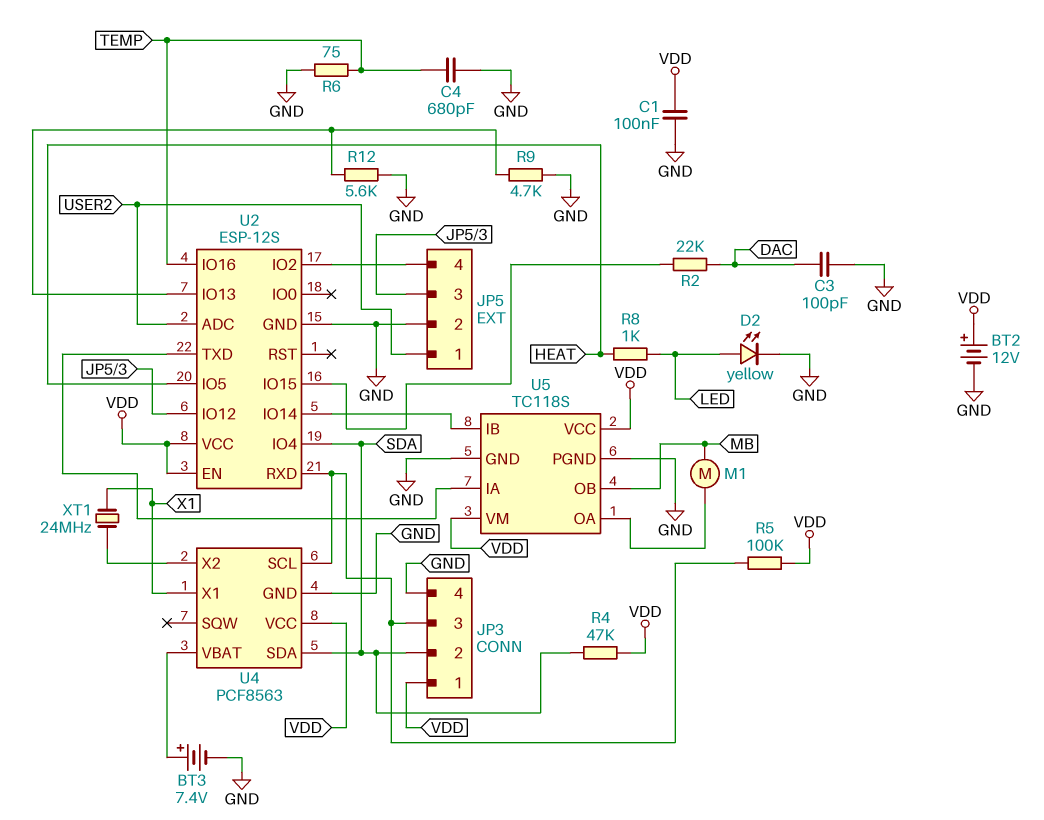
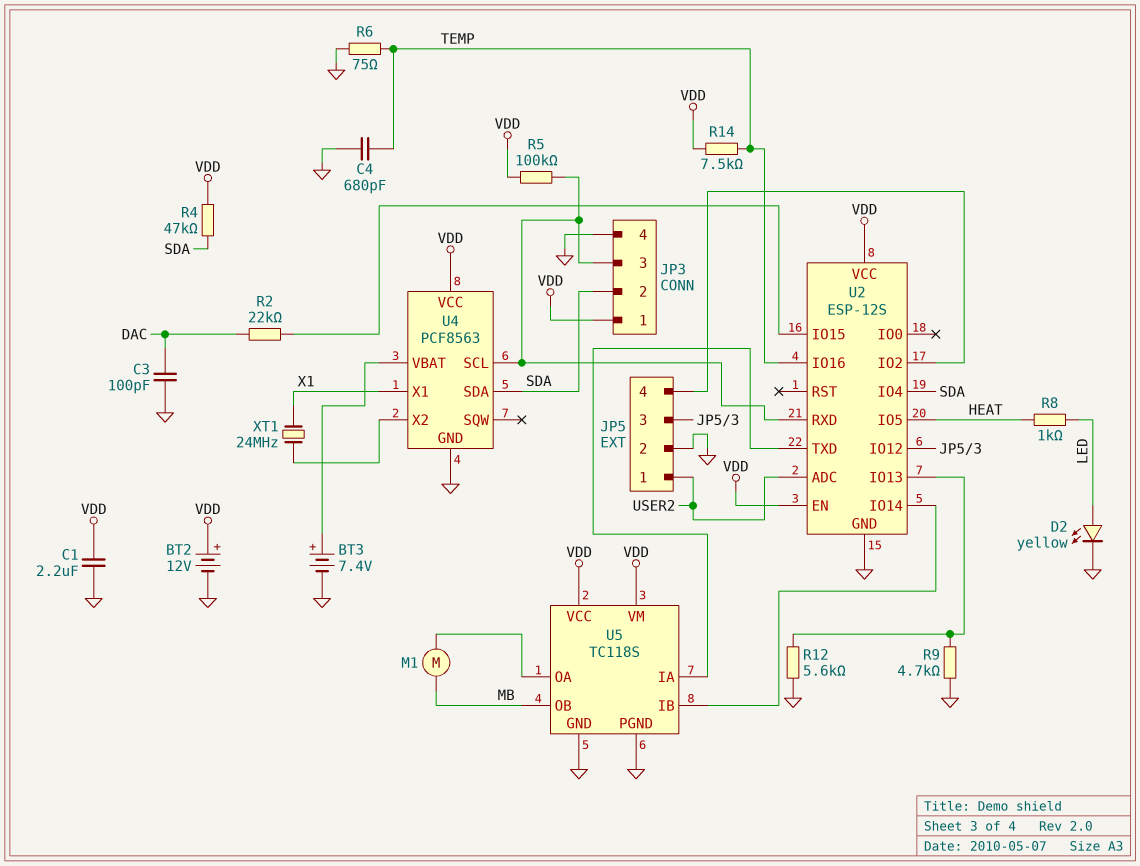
C1: 100nF (GND, VDD) -> 2.2uF (GND, VDD)
R14: none -> 7.5k (TEMP, VDD)

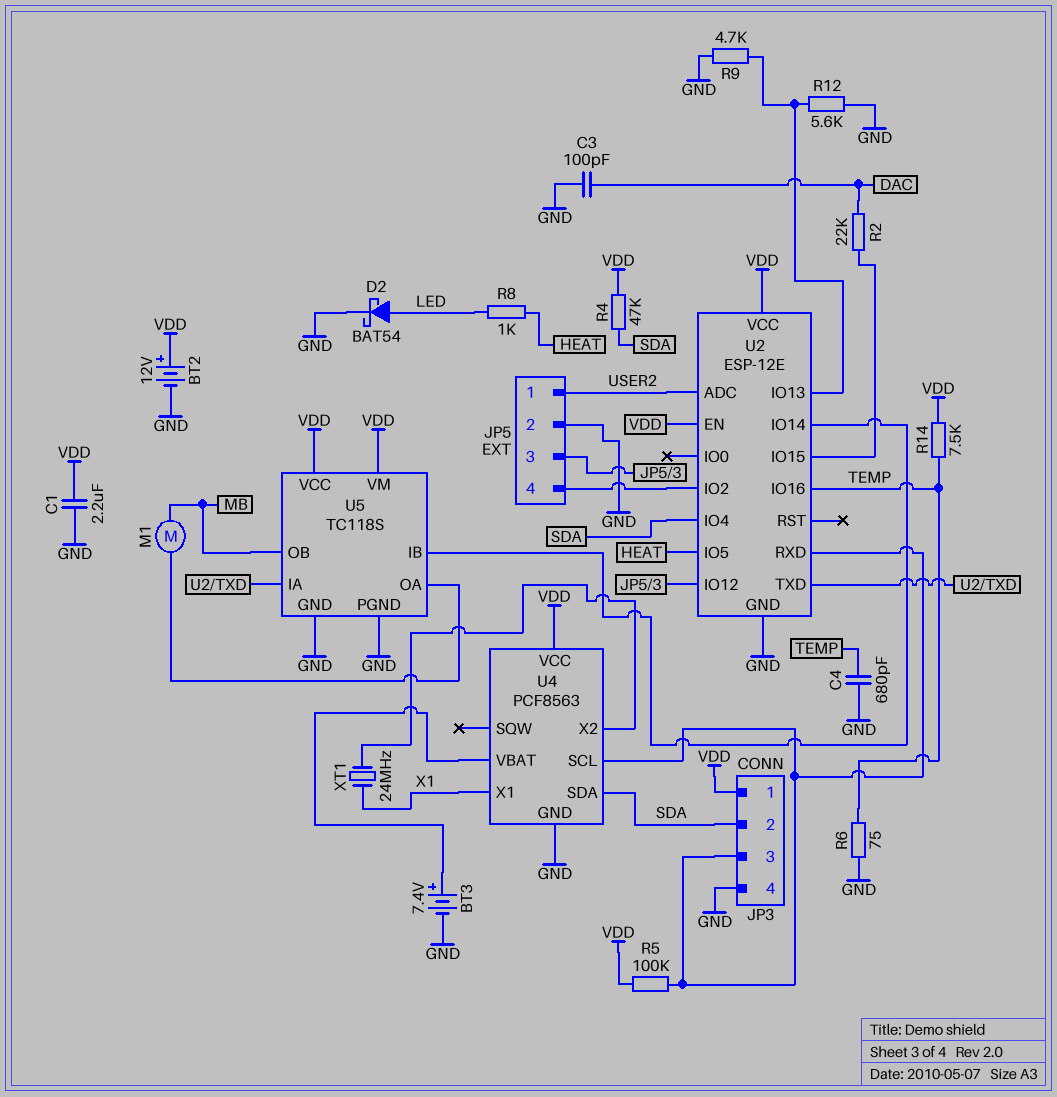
D2: LED yellow (A LED, K GND) -> schottky BAT54 (A LED, K GND)
U2: ESP-12S -> ESP-12E

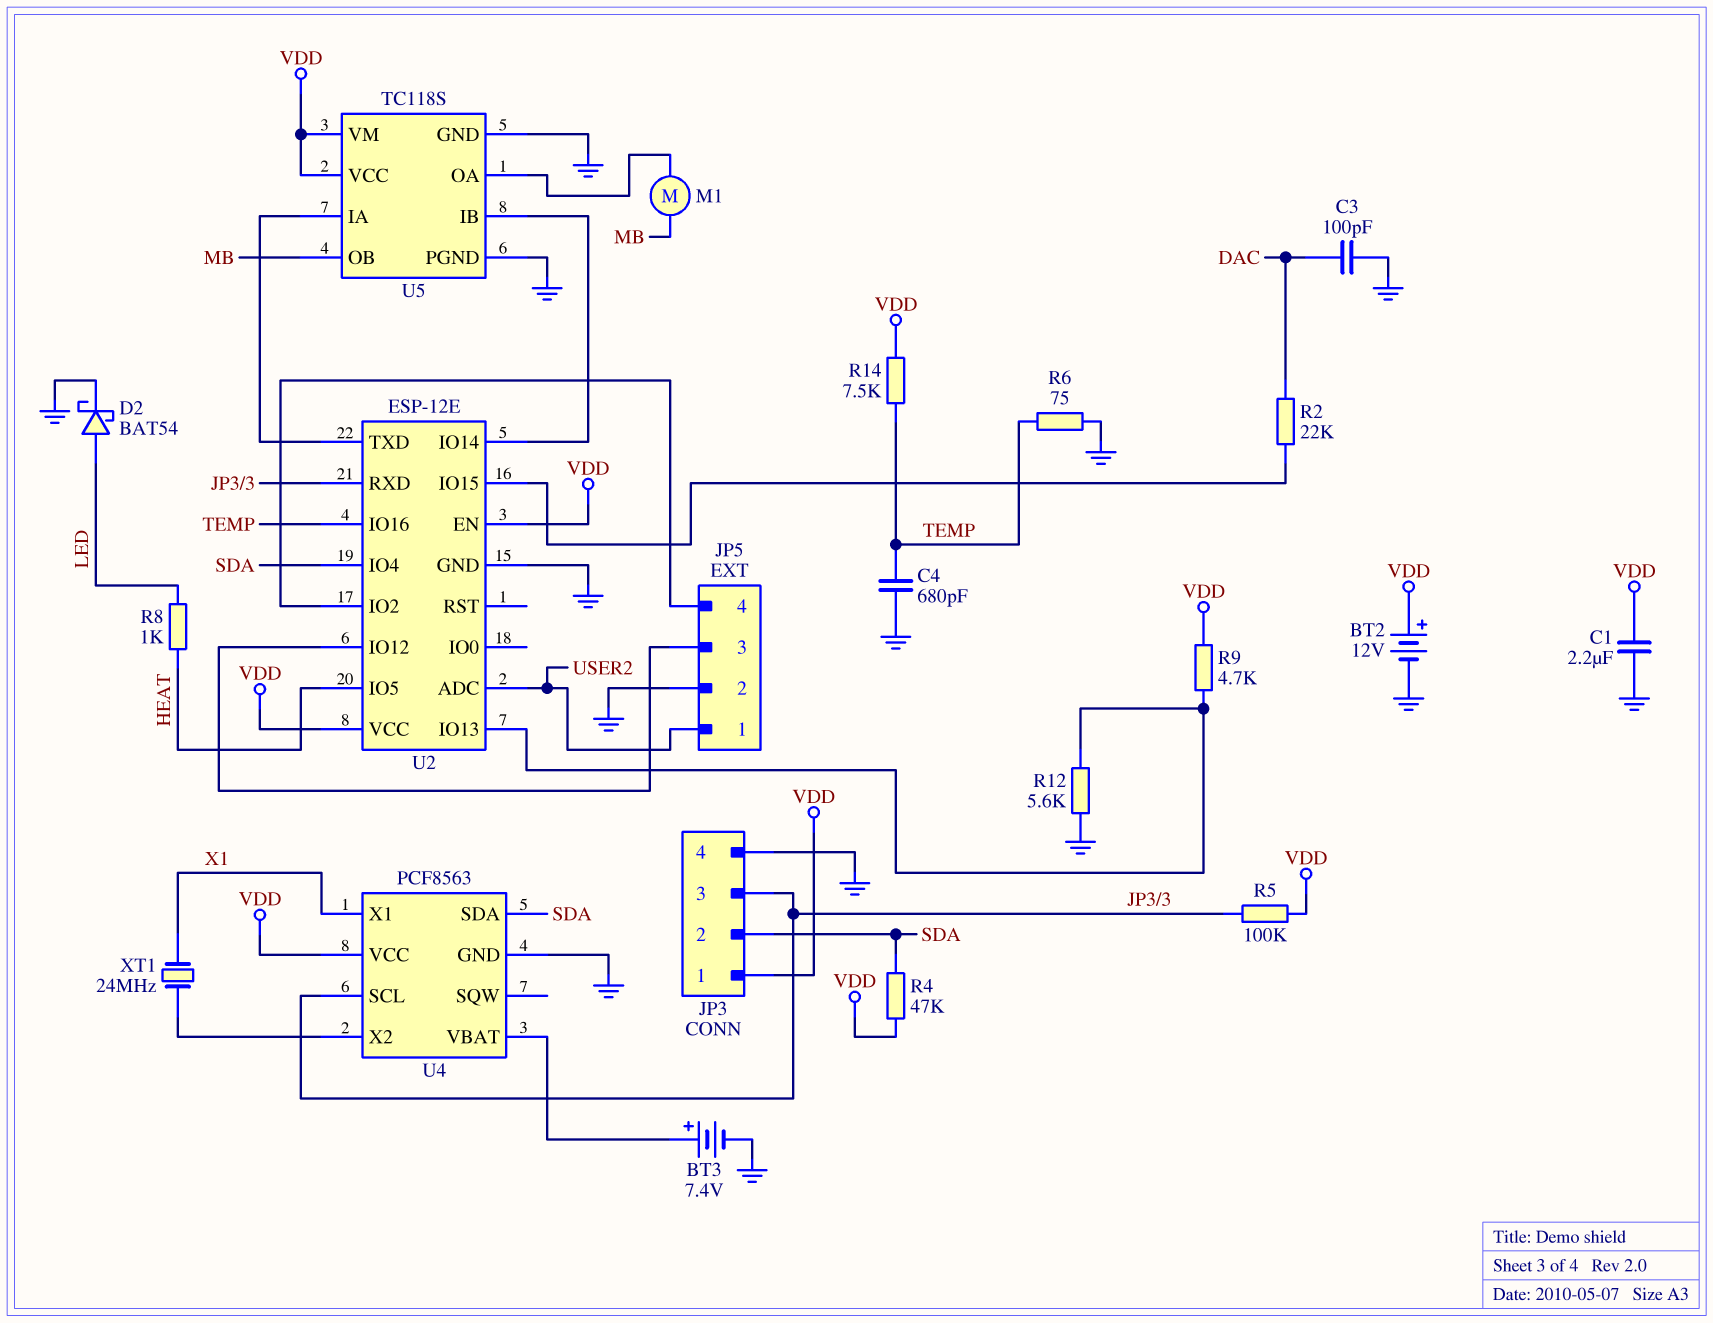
R9: 4.7k (GND, U2/IO13) -> 4.7k (U2/IO13, VDD)

